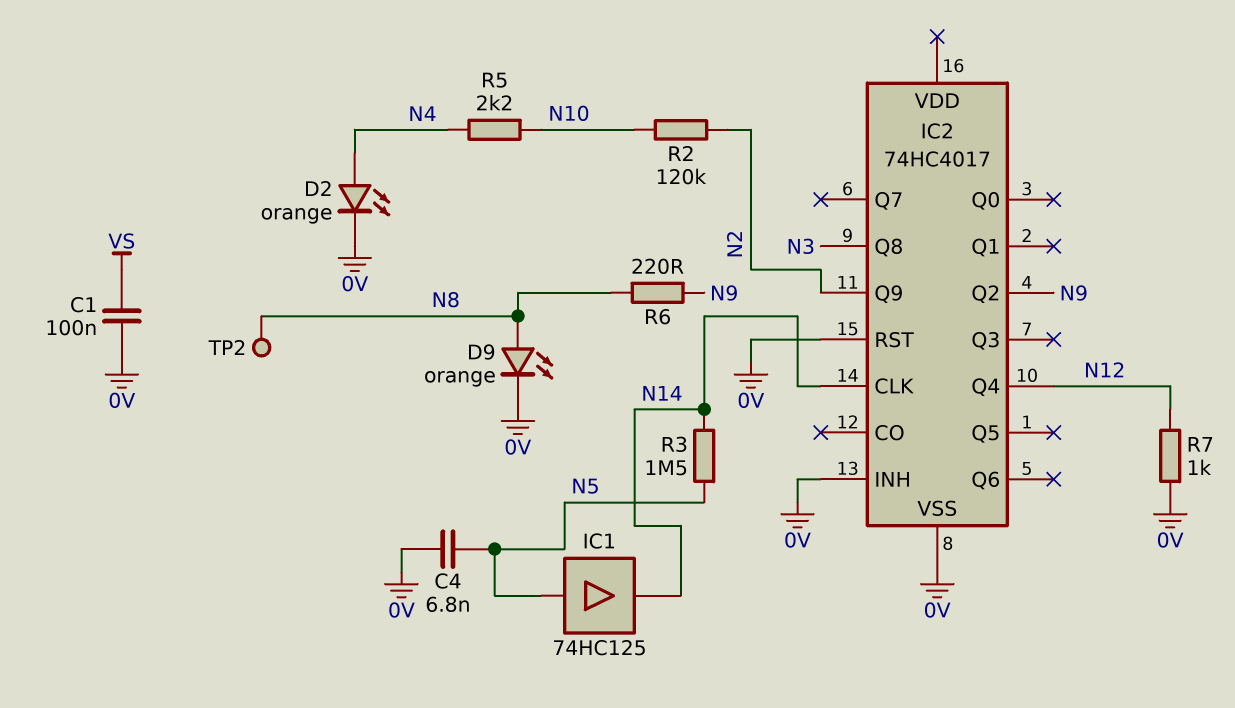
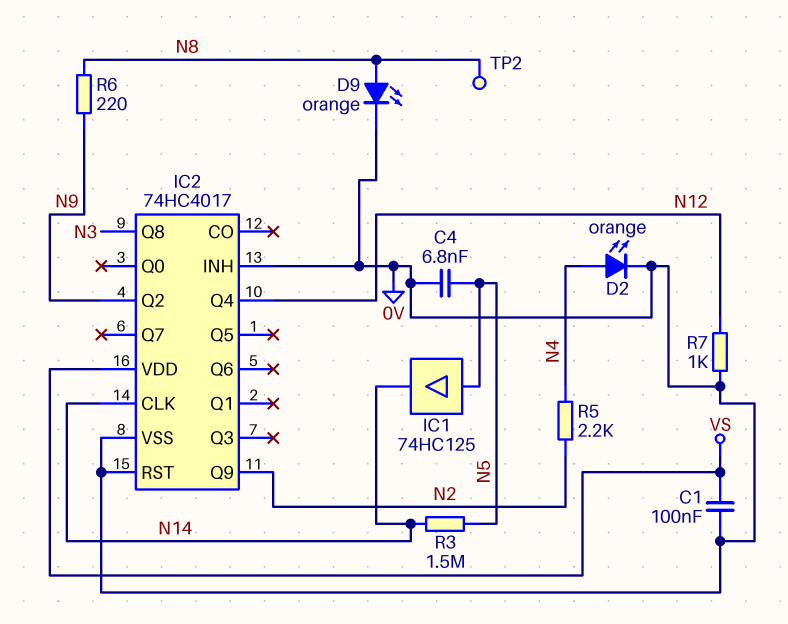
IC2 pin VDD: none -> VS
R2: 120k (N2, N10) -> none
R5: 2.2k (N4, N10) -> 2.2k (N2, N4)

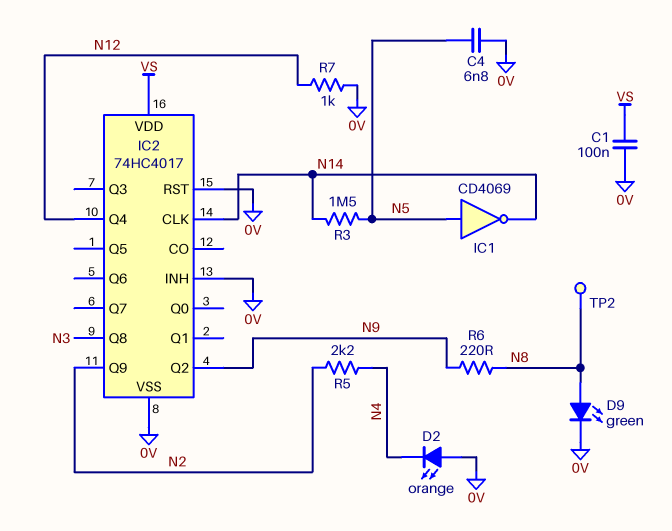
D2: LED orange (A N4, K 0V) -> LED orange (A 0V, K N4)
D9: LED orange (A N8, K 0V) -> LED green (A N8, K 0V)
IC1: buffer 74HC125 (in N5, out N14) -> NOT CD4069 (in N5, out N14)

